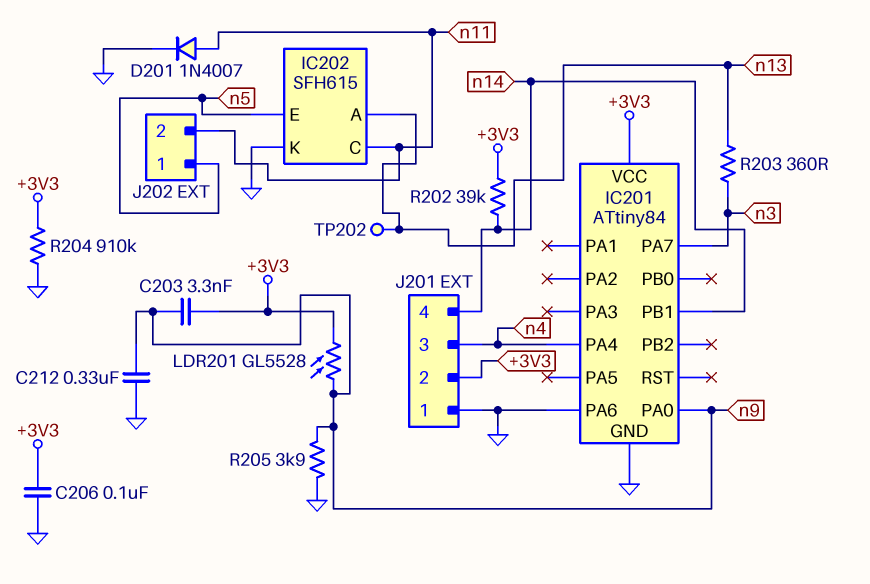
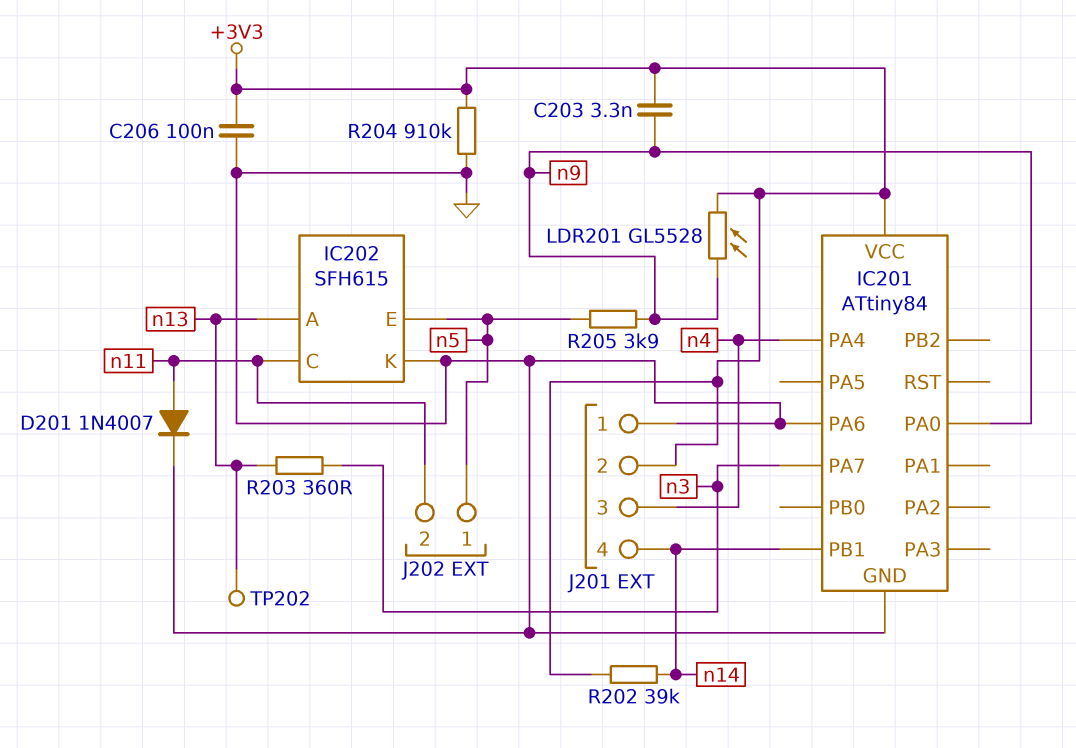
C212: 330nF (GND, n9) -> none
R205: 3.9k (GND, n9) -> 3.9k (n5, n9)

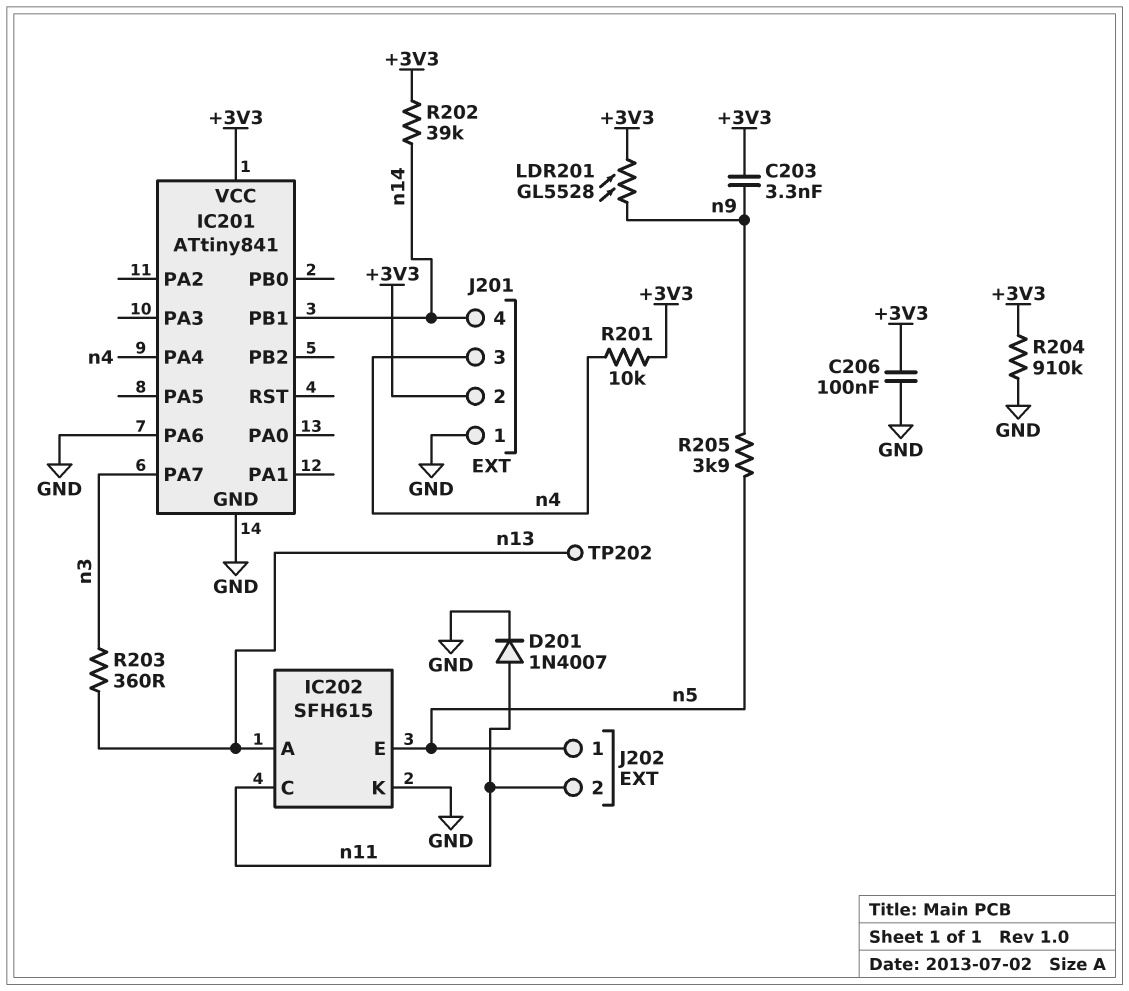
IC201: ATtiny84 -> ATtiny841
IC201 pin PA0: n9 -> none
R201: none -> 10k (+3V3, n4)

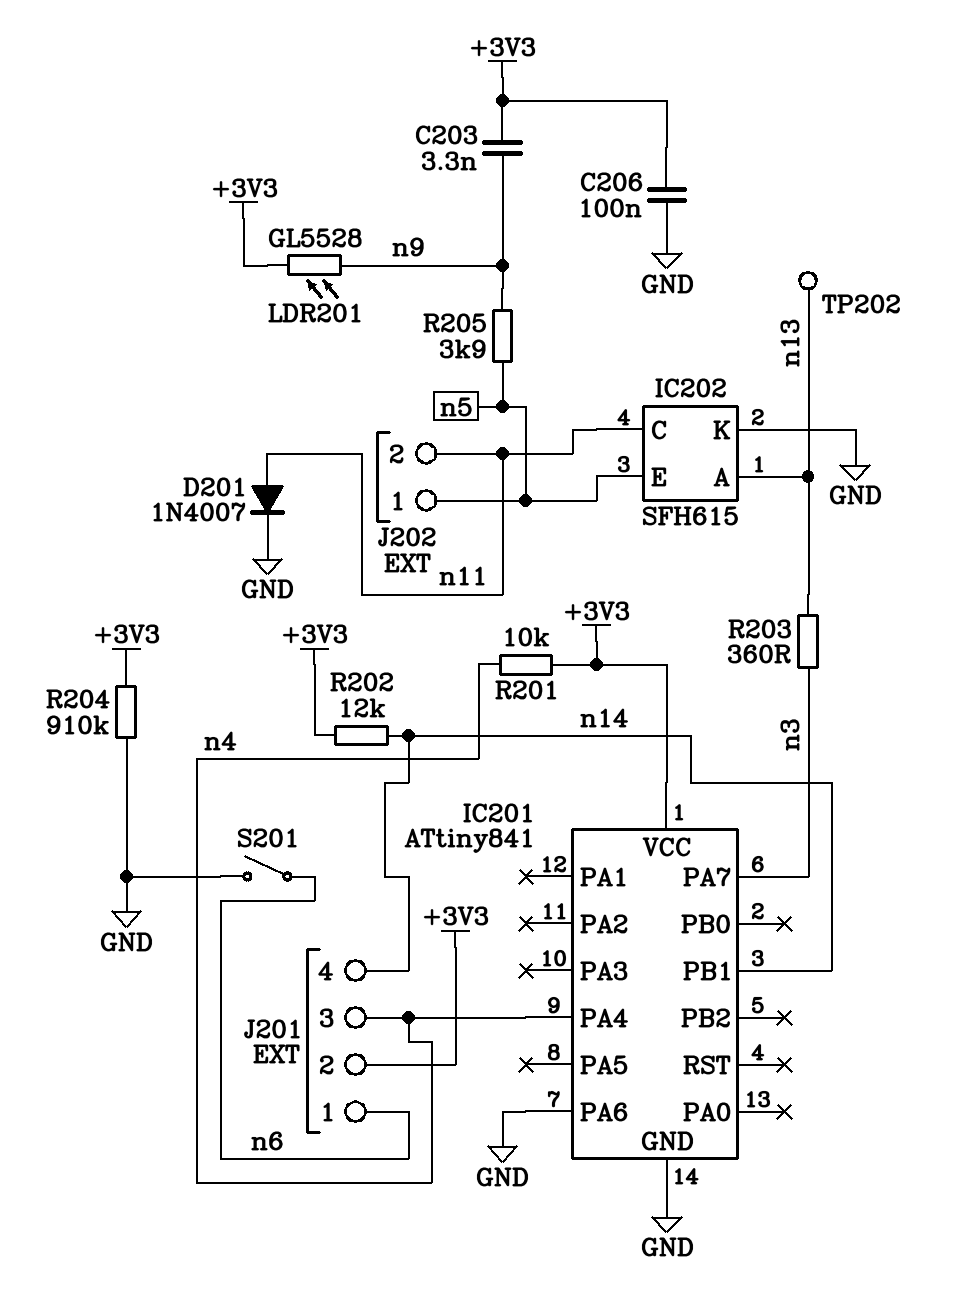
J201 pin 1: GND -> n6
R202: 39k (+3V3, n14) -> 12k (+3V3, n14)
S201: none -> switch (GND, n6)

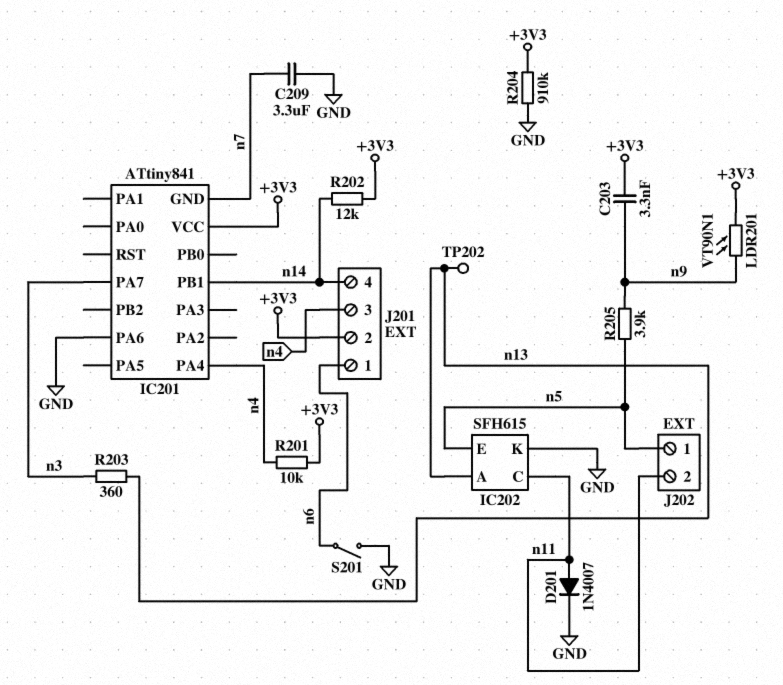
C206: 100nF (+3V3, GND) -> none
C209: none -> 3.3uF (GND, n7)
IC201 pin GND: GND -> n7
LDR201: GL5528 (+3V3, n9) -> VT90N1 (+3V3, n9)

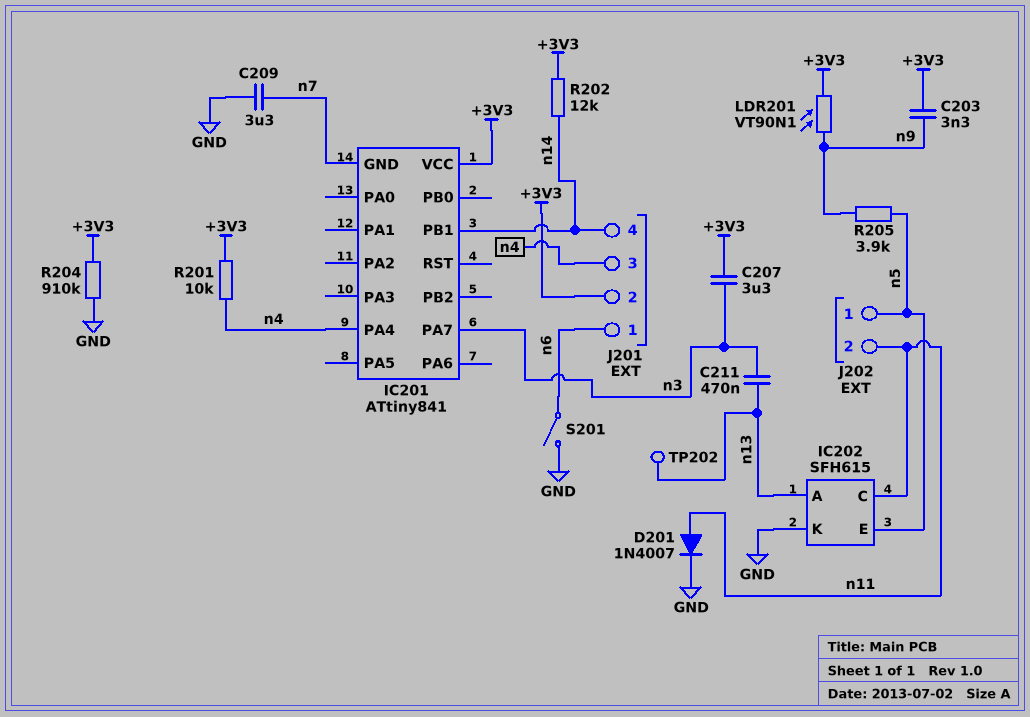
C207: none -> 3.3uF (+3V3, n3)
C211: none -> 470nF (n3, n13)
IC201 pin PA6: GND -> none
R203: 360 (n3, n13) -> none

